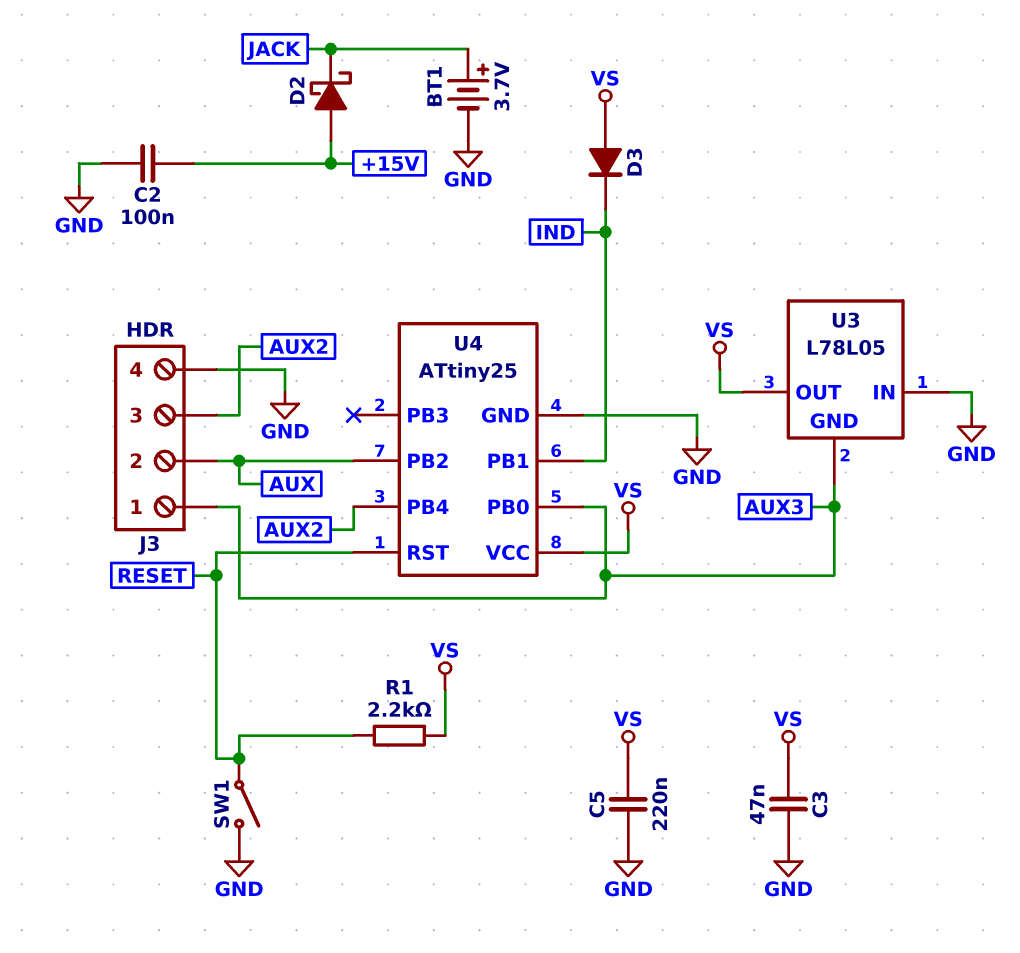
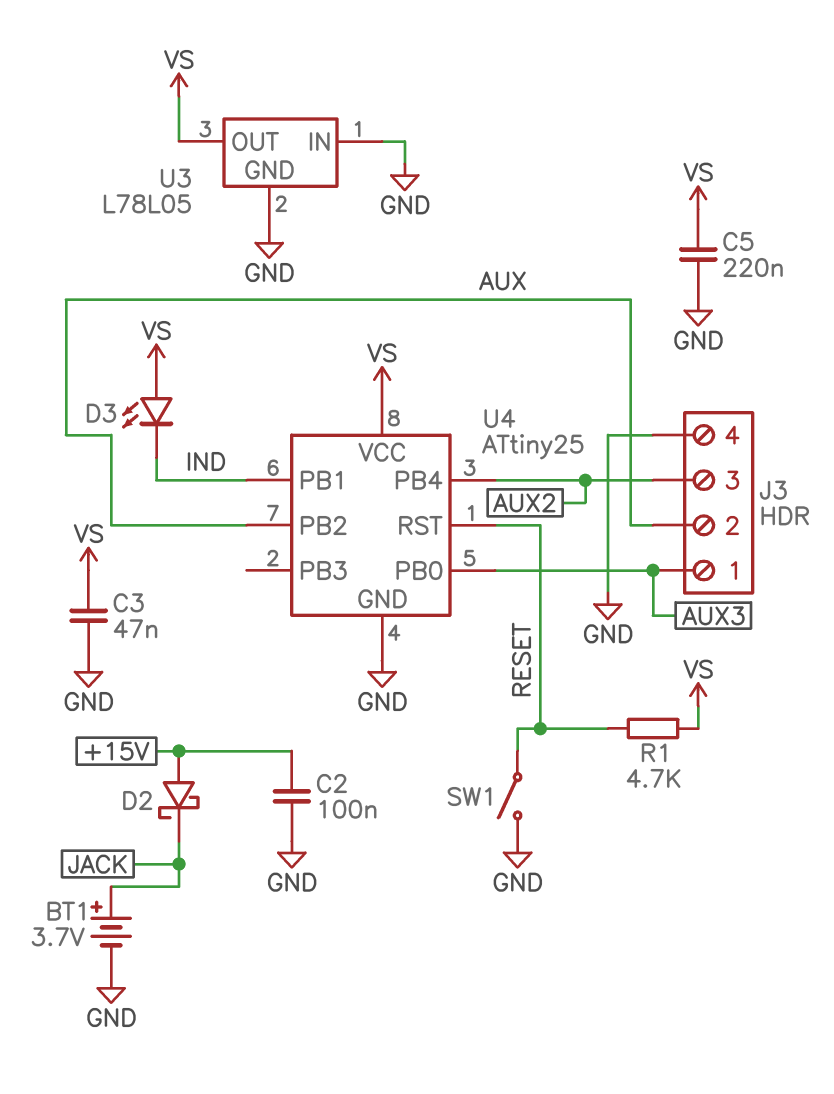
D3: diode (A VS, K IND) -> LED (A VS, K IND)
R1: 2.2k (RESET, VS) -> 4.7k (RESET, VS)
U3 pin GND: AUX3 -> GND

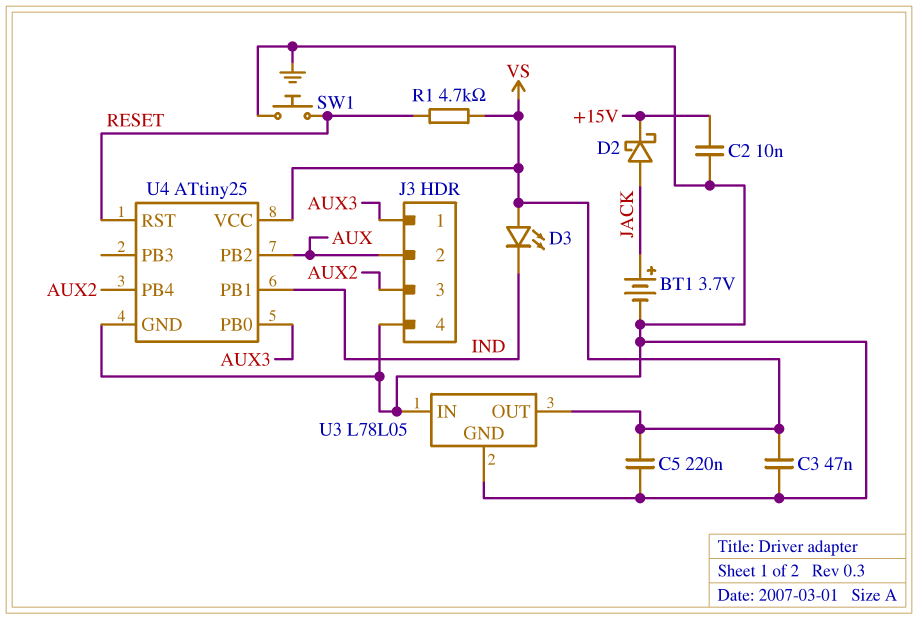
C2: 100nF (+15V, GND) -> 10nF (+15V, GND)
D2: schottky (A +15V, K JACK) -> schottky (A JACK, K +15V)
SW1: switch (GND, RESET) -> button (GND, RESET)

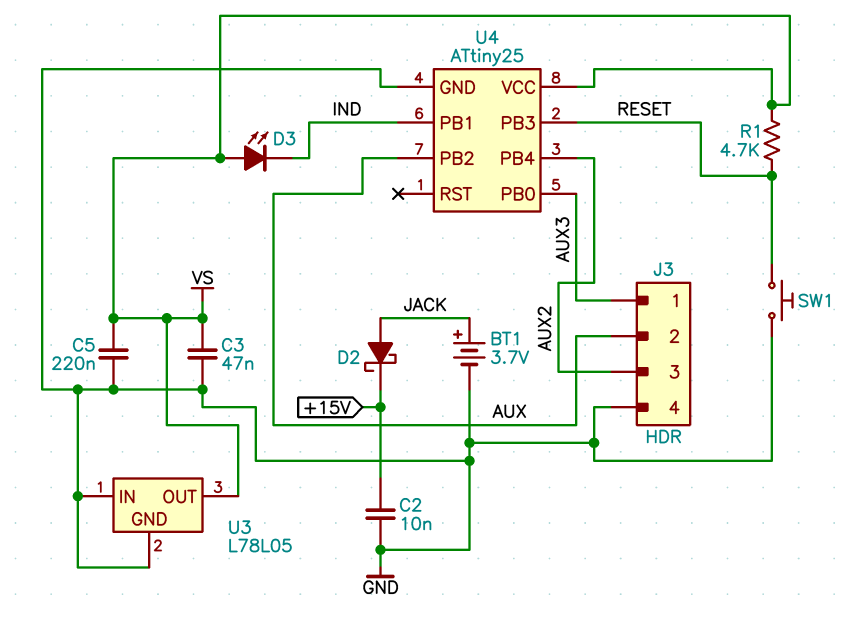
U4 pin PB3: none -> RESET
U4 pin RST: RESET -> none

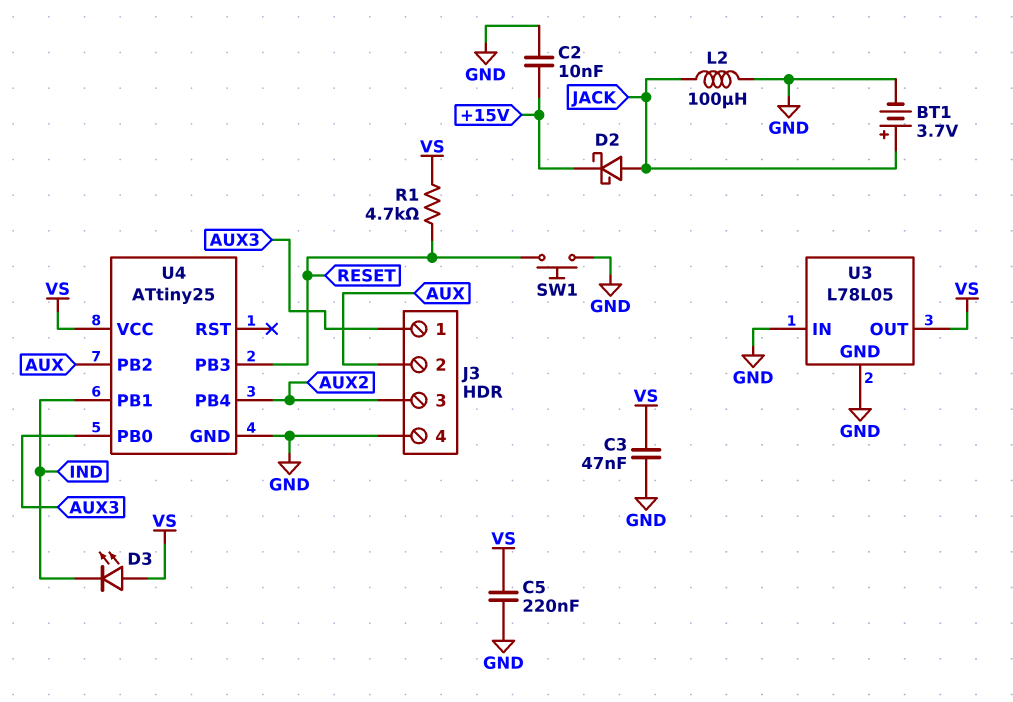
L2: none -> 100uH (GND, JACK)

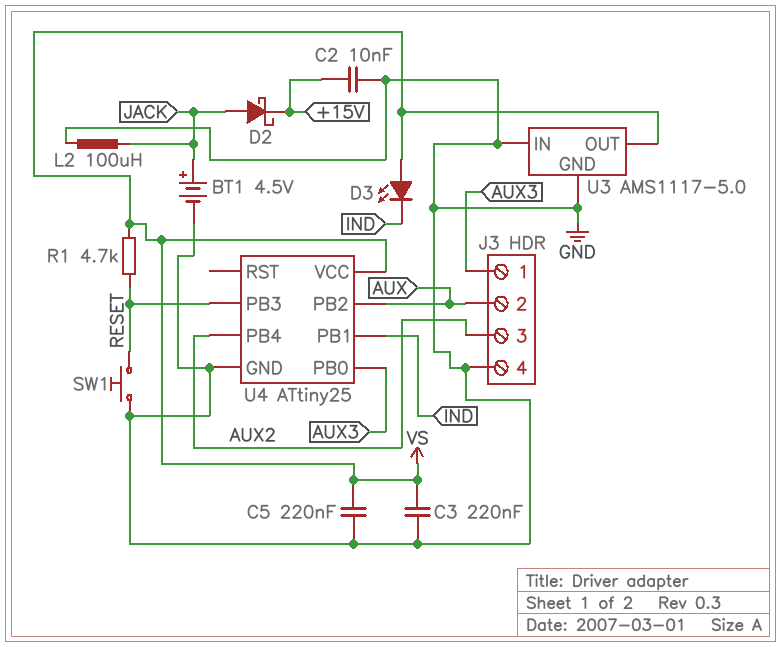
BT1: 3.7V (plus JACK, minus GND) -> 4.5V (plus JACK, minus GND)
C3: 47nF (GND, VS) -> 220nF (GND, VS)
U3: L78L05 -> AMS1117-5.0

